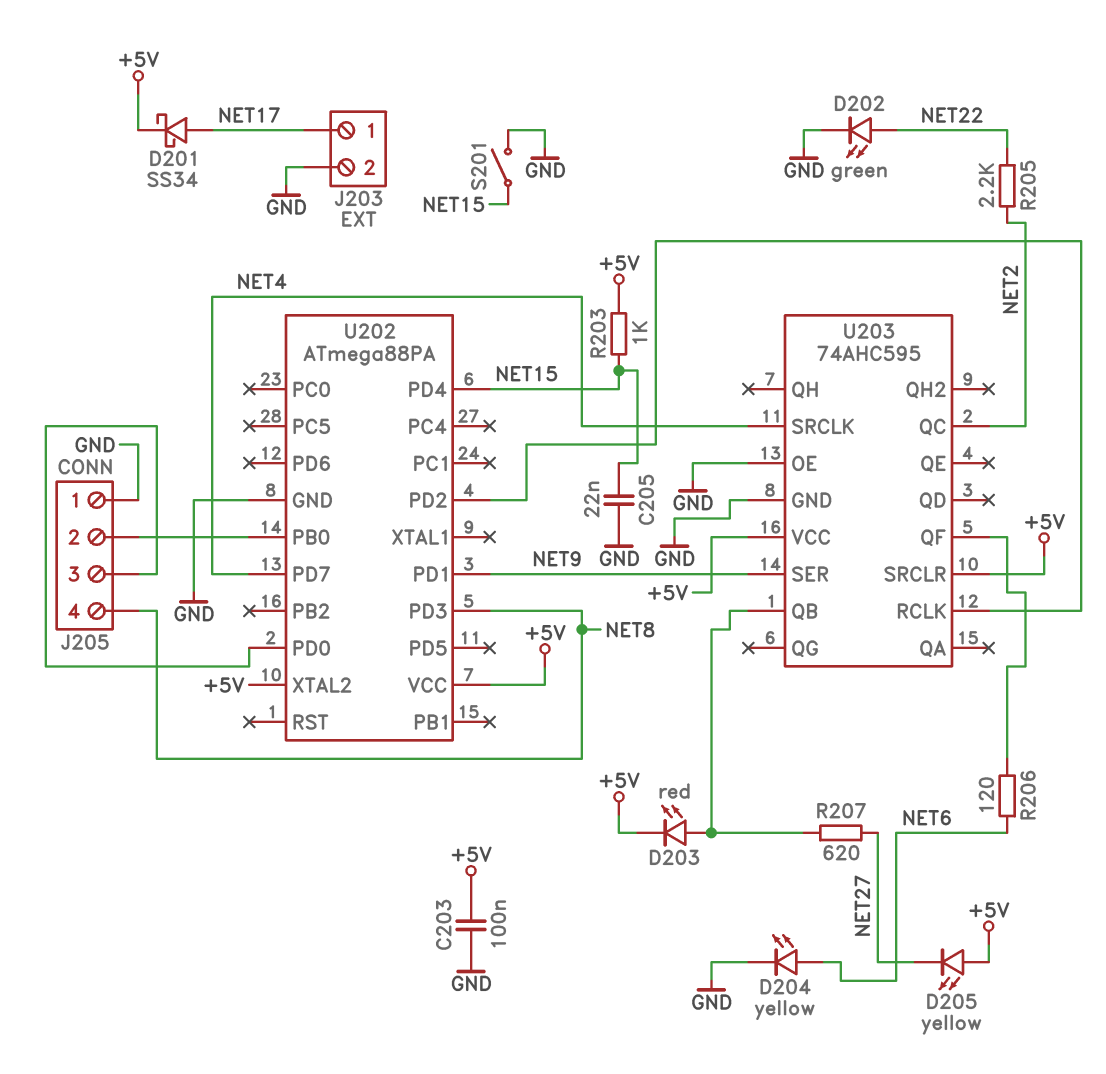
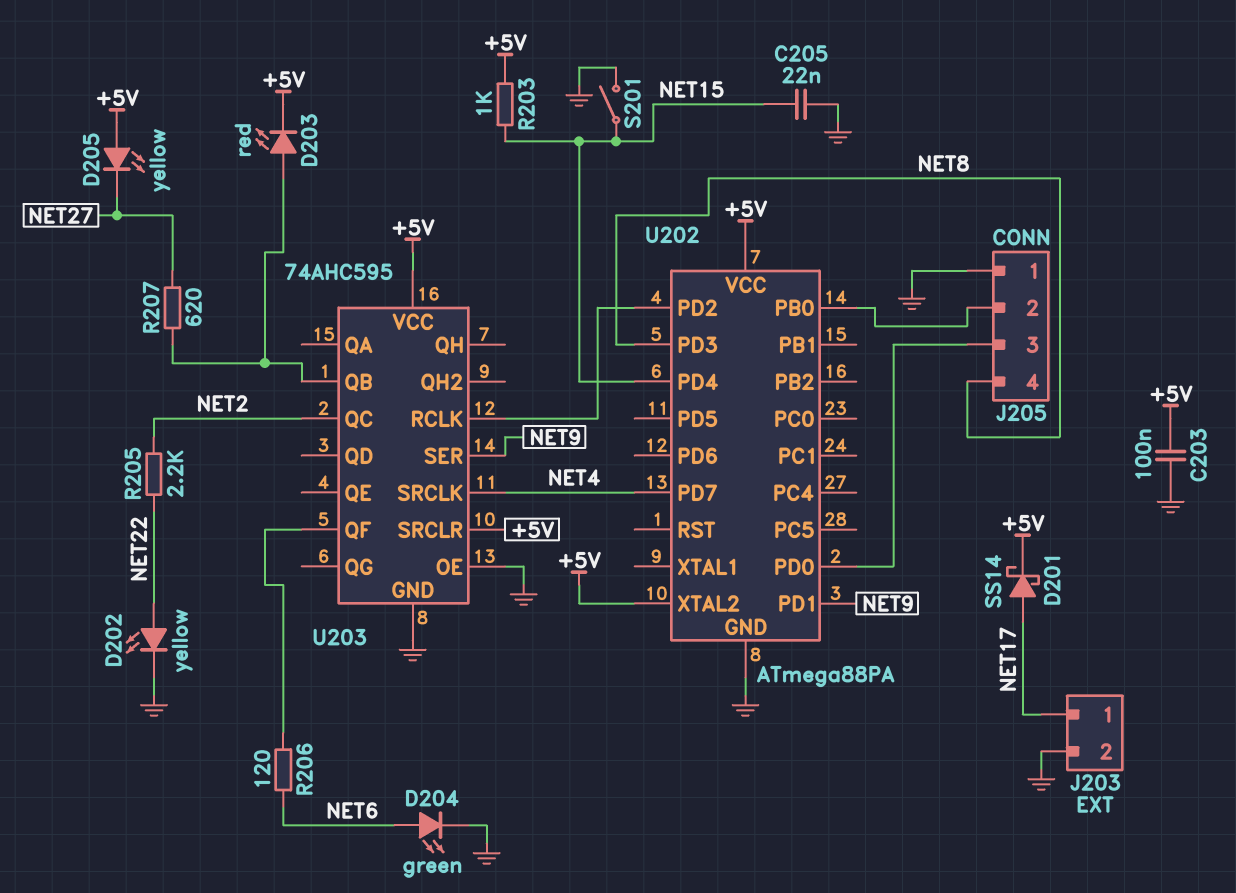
D201: schottky SS34 (A NET17, K +5V) -> schottky SS14 (A NET17, K +5V)
D202: LED green (A NET22, K GND) -> LED yellow (A NET22, K GND)
D204: LED yellow (A NET6, K GND) -> LED green (A NET6, K GND)

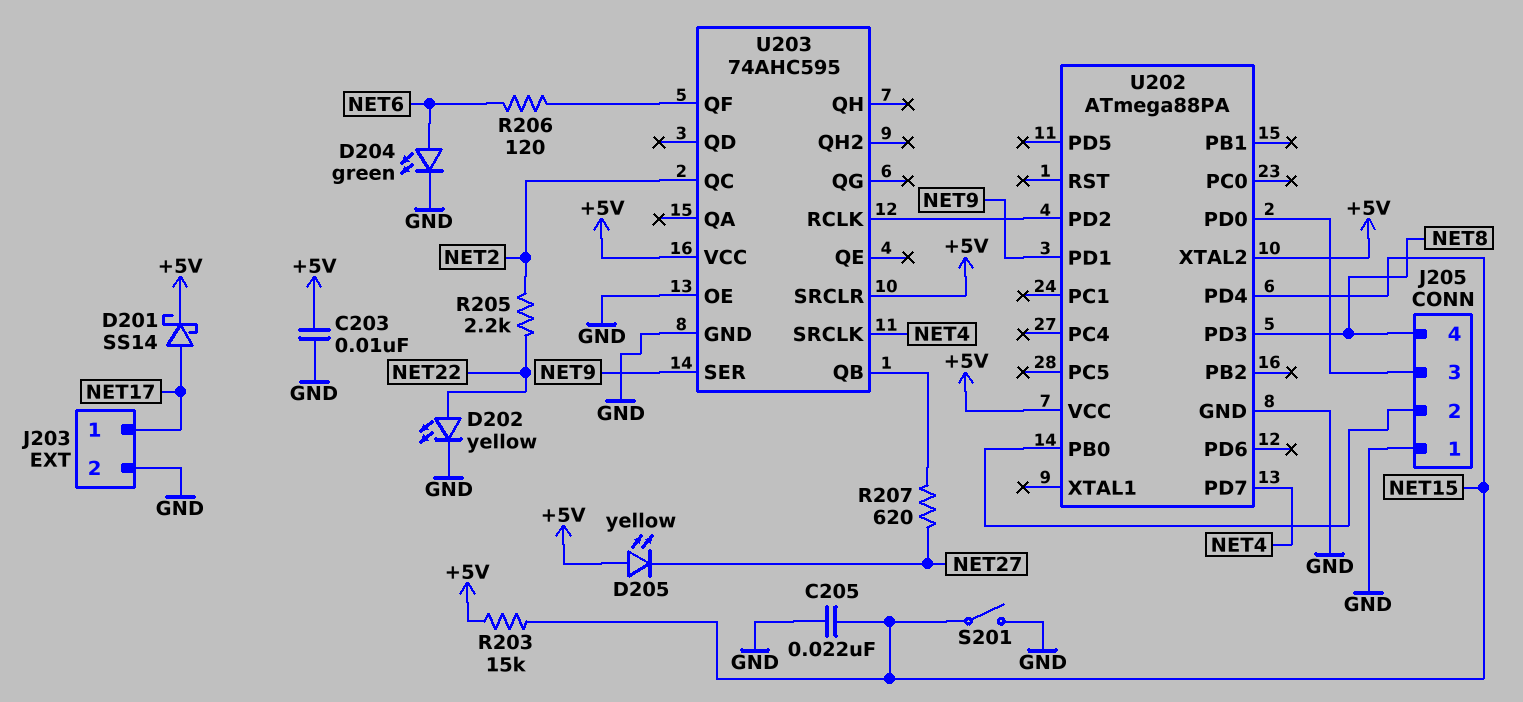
C203: 100nF (+5V, GND) -> 10nF (+5V, GND)
D203: LED red (A U203/QB, K +5V) -> none
R203: 1k (+5V, NET15) -> 15k (+5V, NET15)

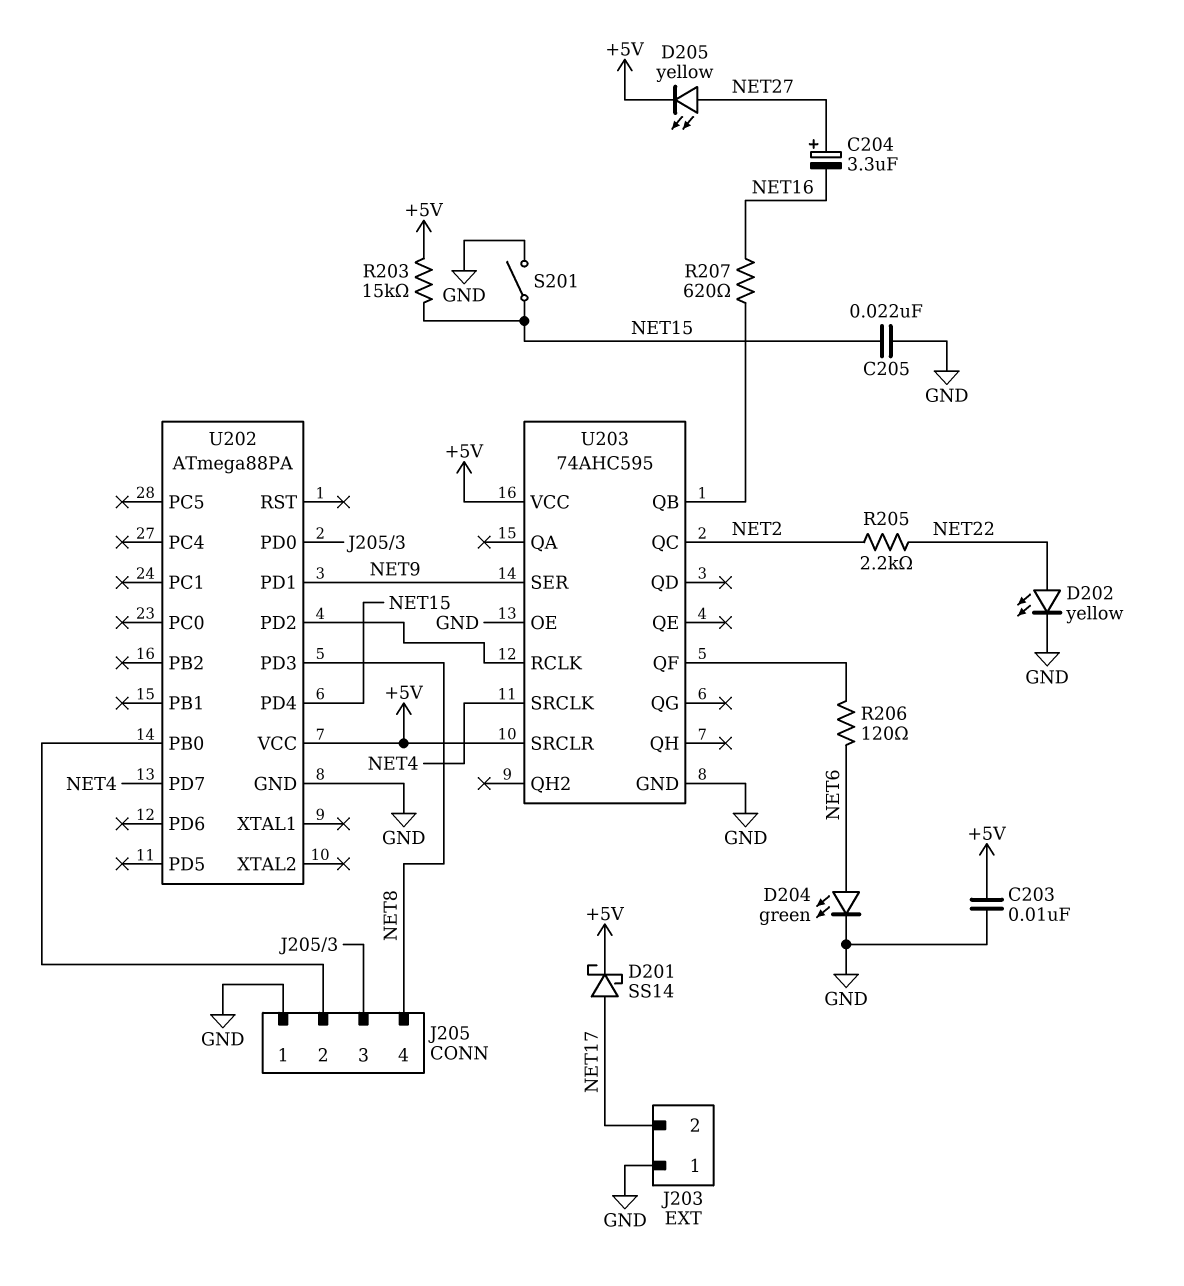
C204: none -> 3.3uF (plus NET27, minus NET16)
D205: LED yellow (A +5V, K NET27) -> LED yellow (A NET27, K +5V)
J203 pin 1: NET17 -> GND
J203 pin 2: GND -> NET17
R207: 620 (NET27, U203/QB) -> 620 (NET16, U203/QB)
U202 pin XTAL2: +5V -> none

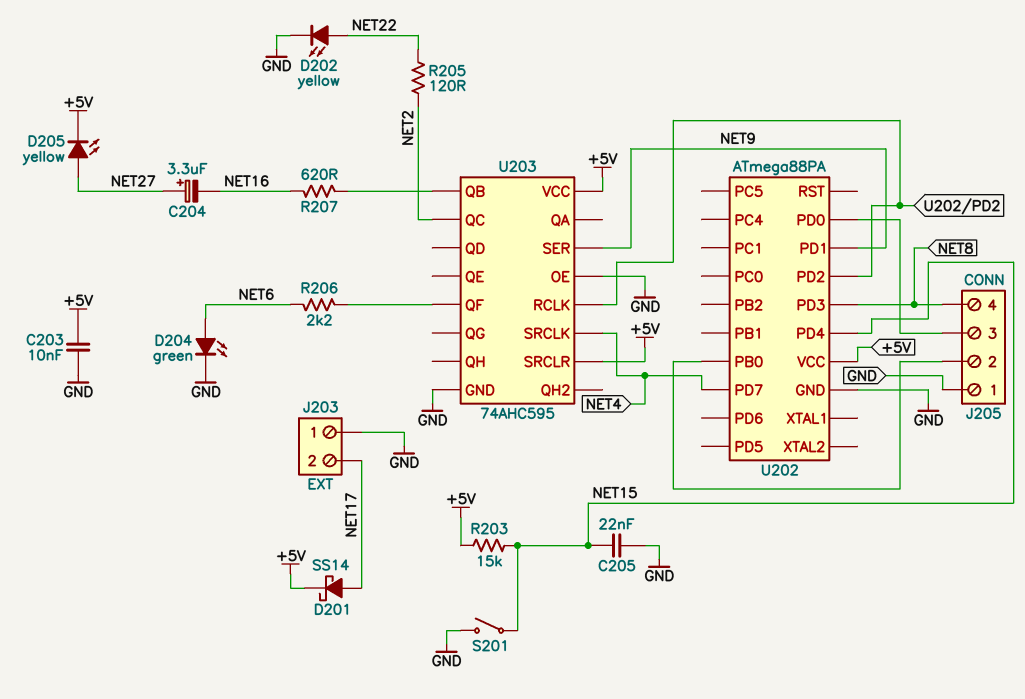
R205: 2.2k (NET2, NET22) -> 120 (NET2, NET22)
R206: 120 (NET6, U203/QF) -> 2.2k (NET6, U203/QF)

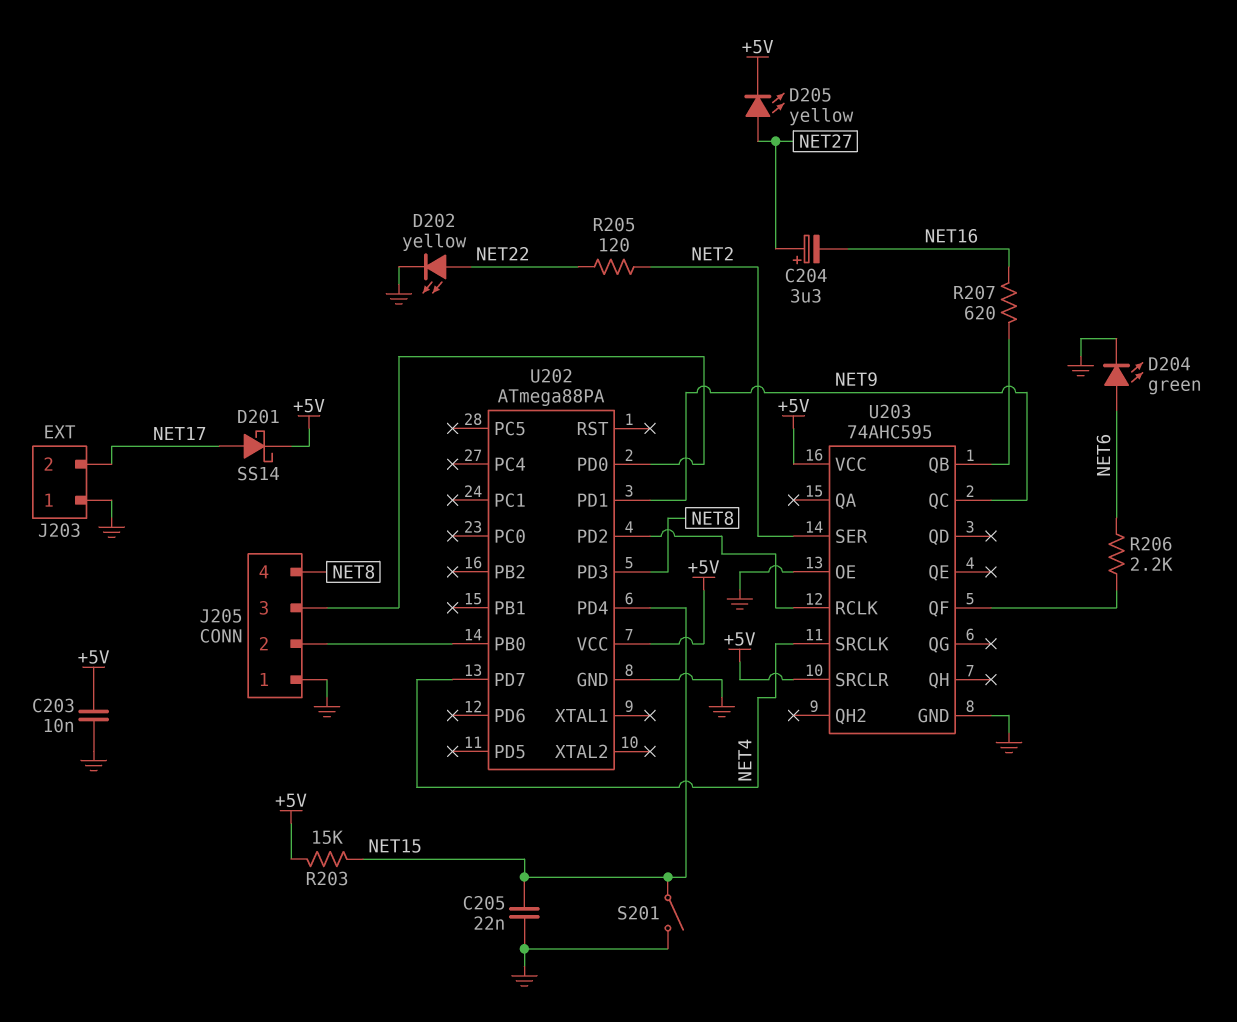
U203 pin QC: NET2 -> NET9
U203 pin SER: NET9 -> NET2

